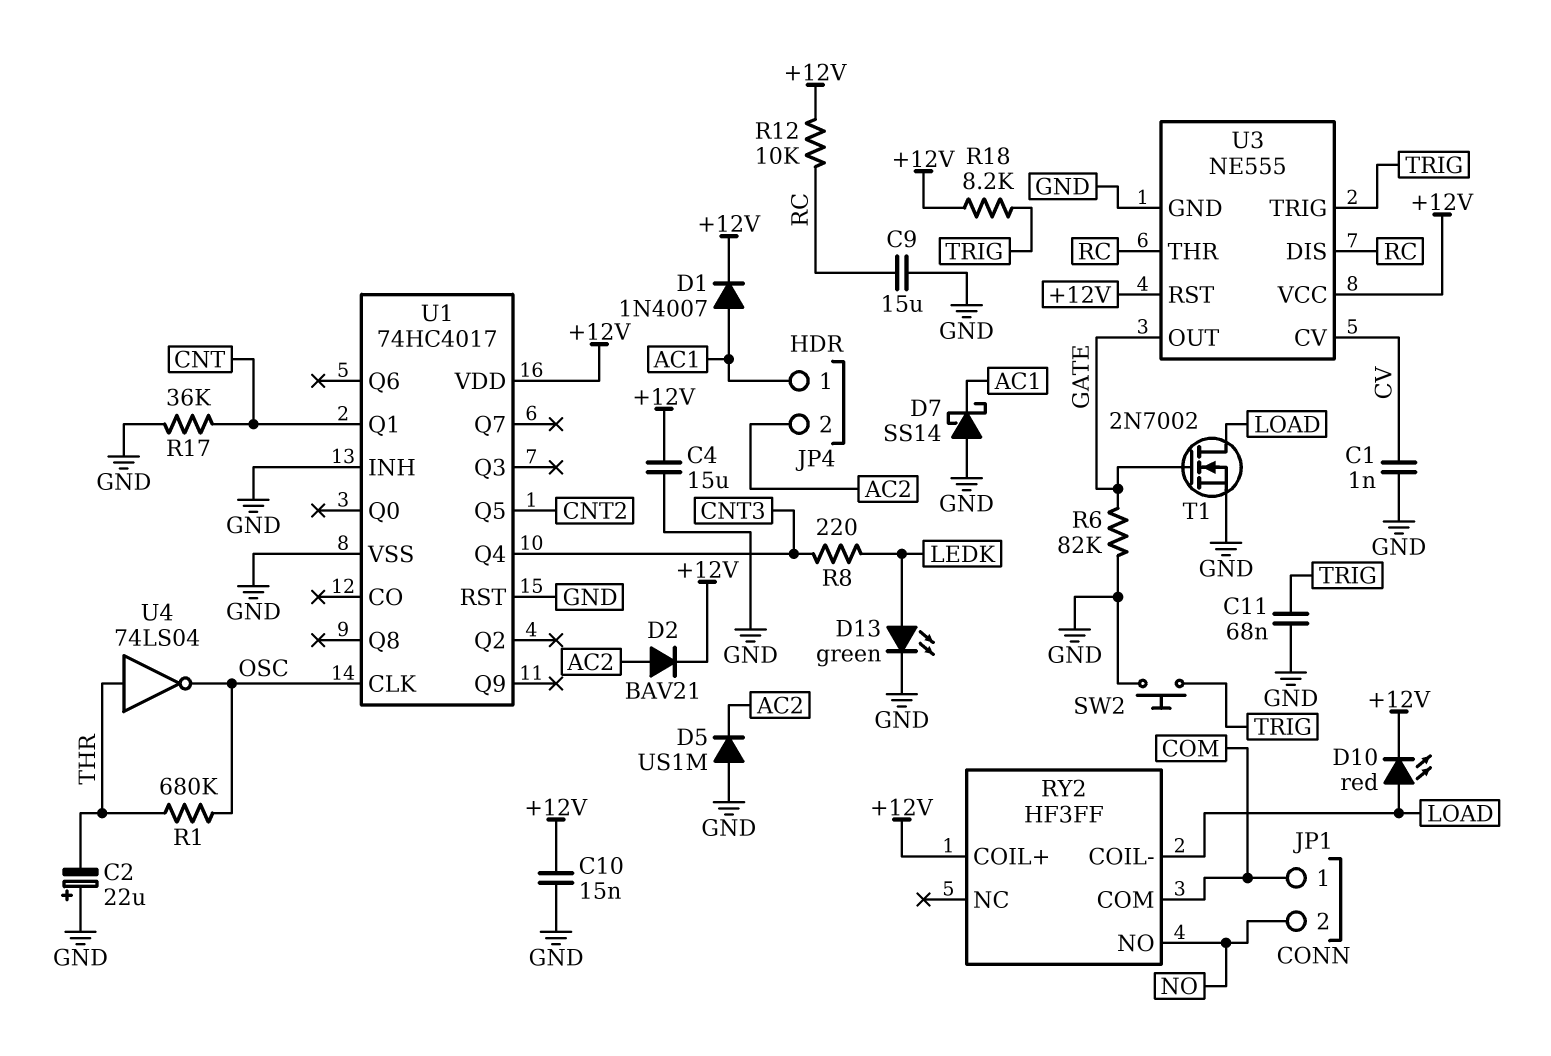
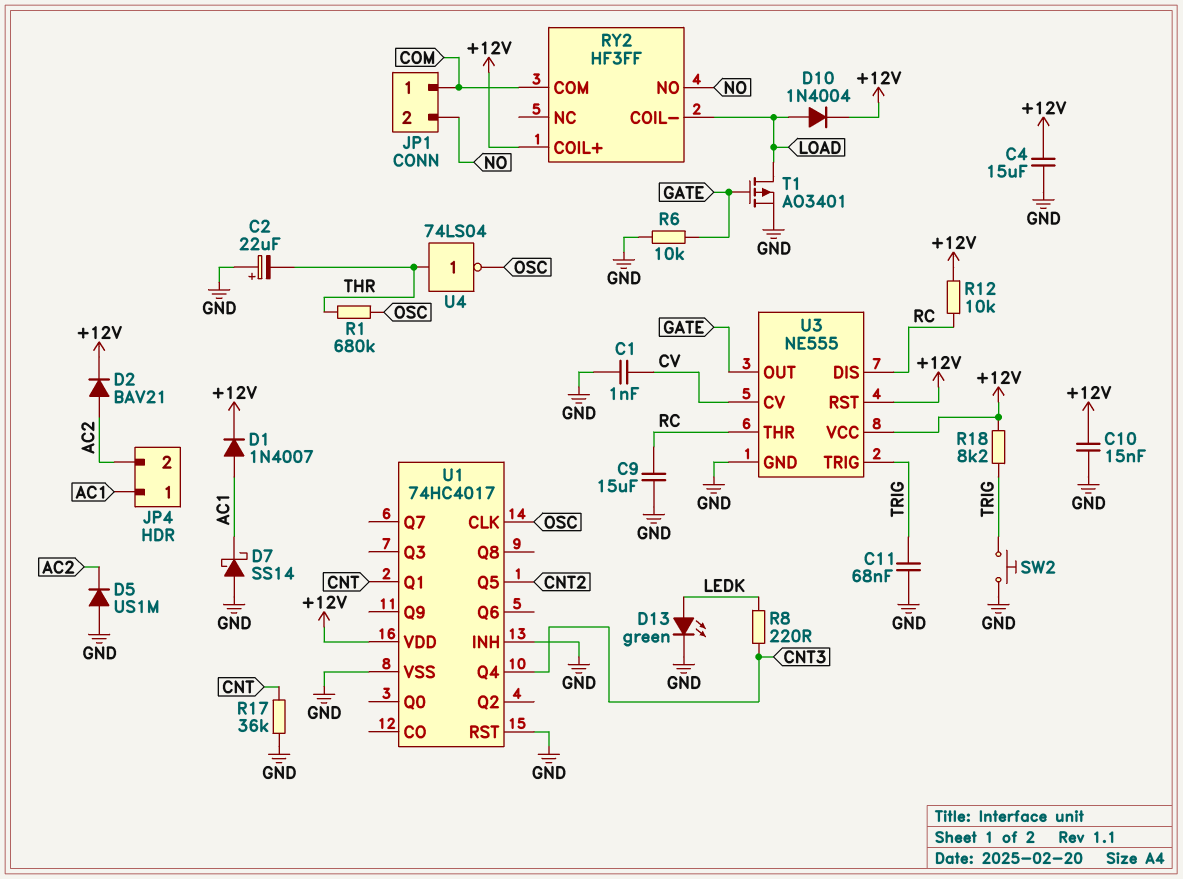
D10: LED red (A LOAD, K +12V) -> diode 1N4004 (A LOAD, K +12V)
R6: 82k (GATE, GND) -> 10k (GATE, GND)
T1: NMOS 2N7002 (G GATE, D LOAD, S GND) -> PMOS AO3401 (G GATE, D LOAD, S GND)

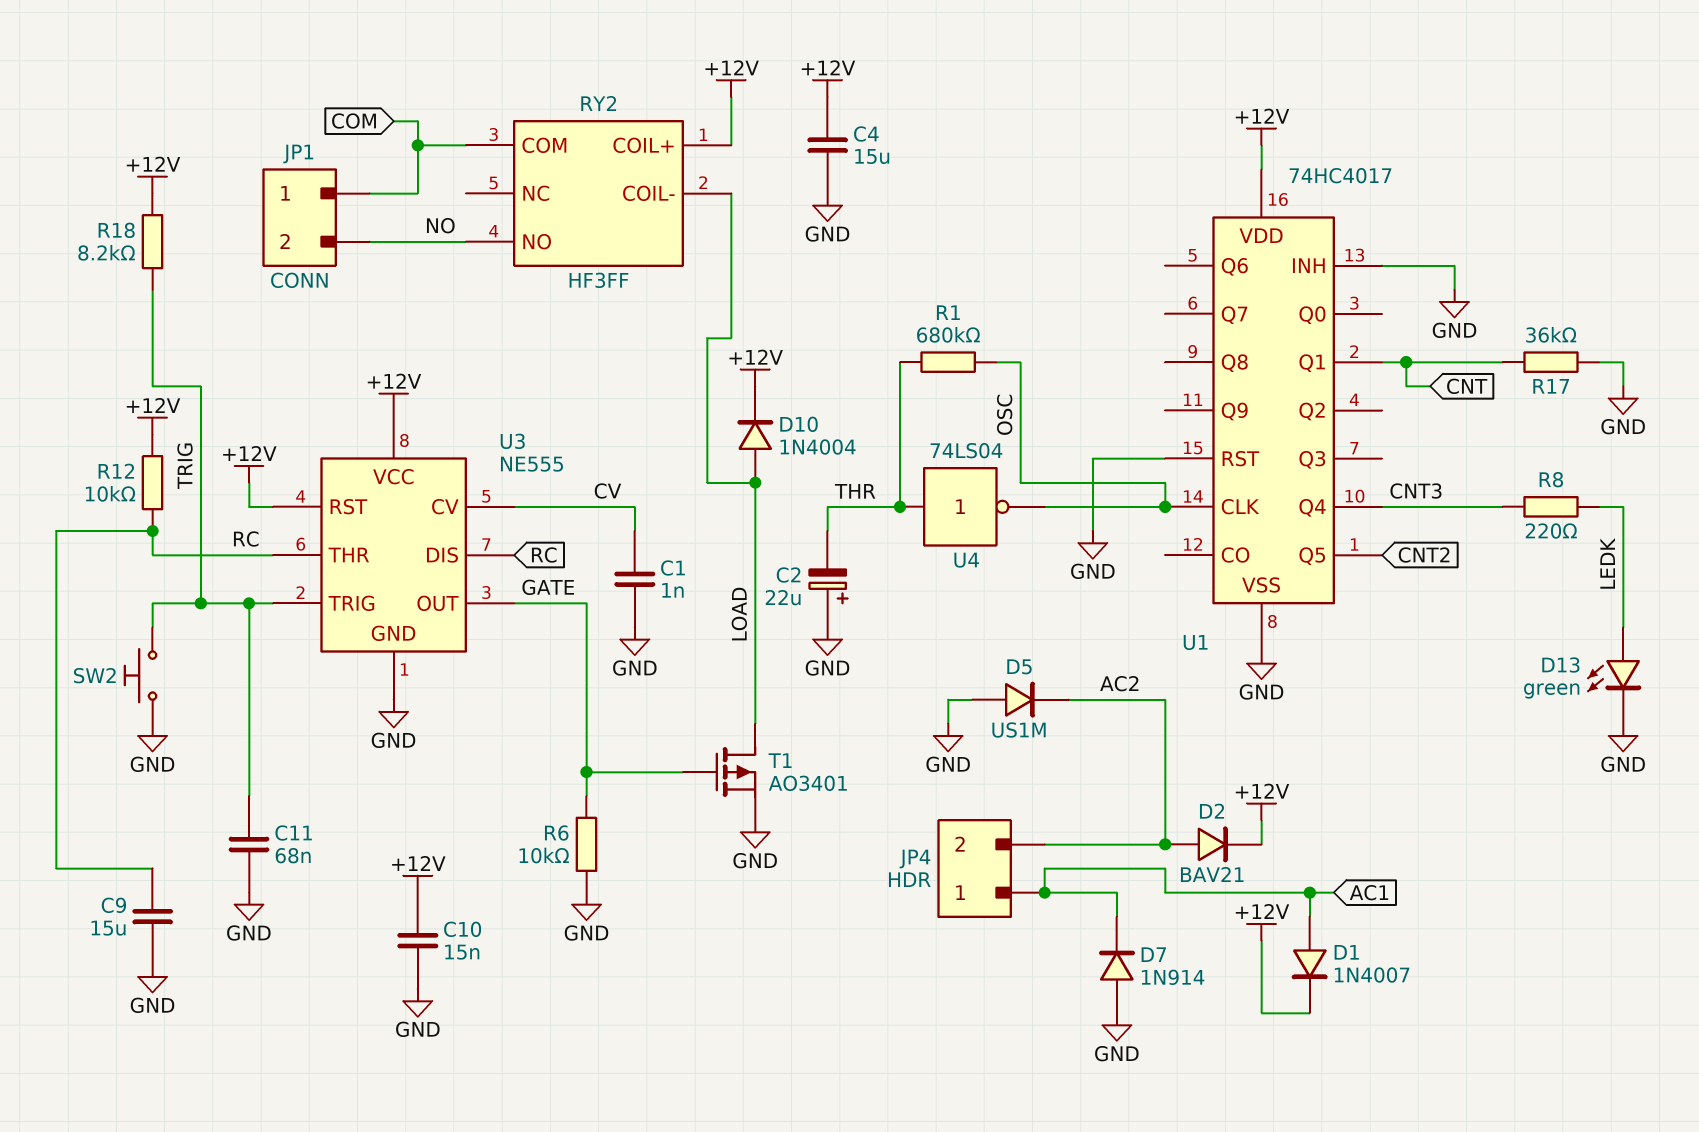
D7: schottky SS14 (A GND, K AC1) -> diode 1N914 (A GND, K AC1)

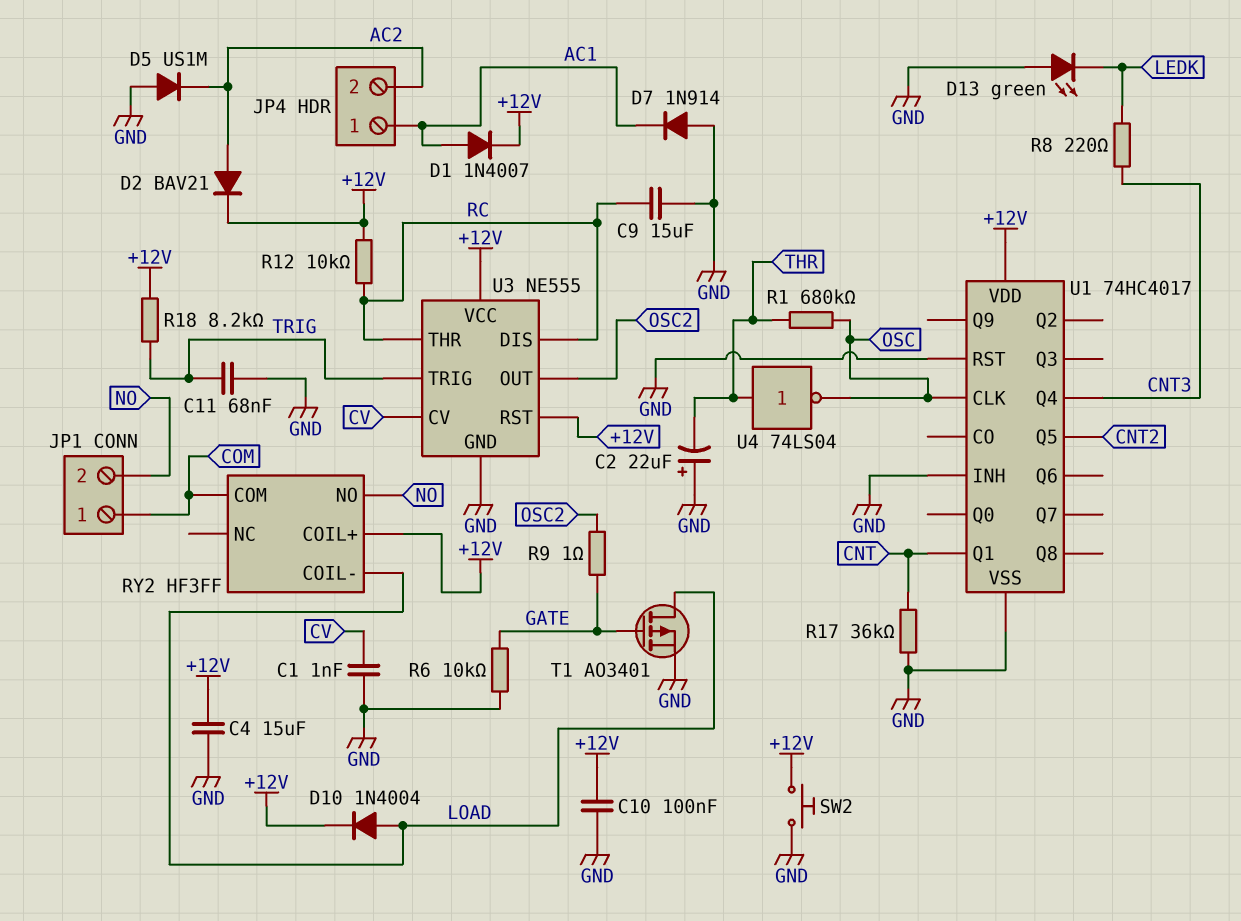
C10: 15nF (+12V, GND) -> 100nF (+12V, GND)
D13: LED green (A LEDK, K GND) -> LED green (A GND, K LEDK)
R9: none -> 1 (GATE, OSC2)
SW2: button (GND, TRIG) -> button (+12V, GND)
U3 pin OUT: GATE -> OSC2

